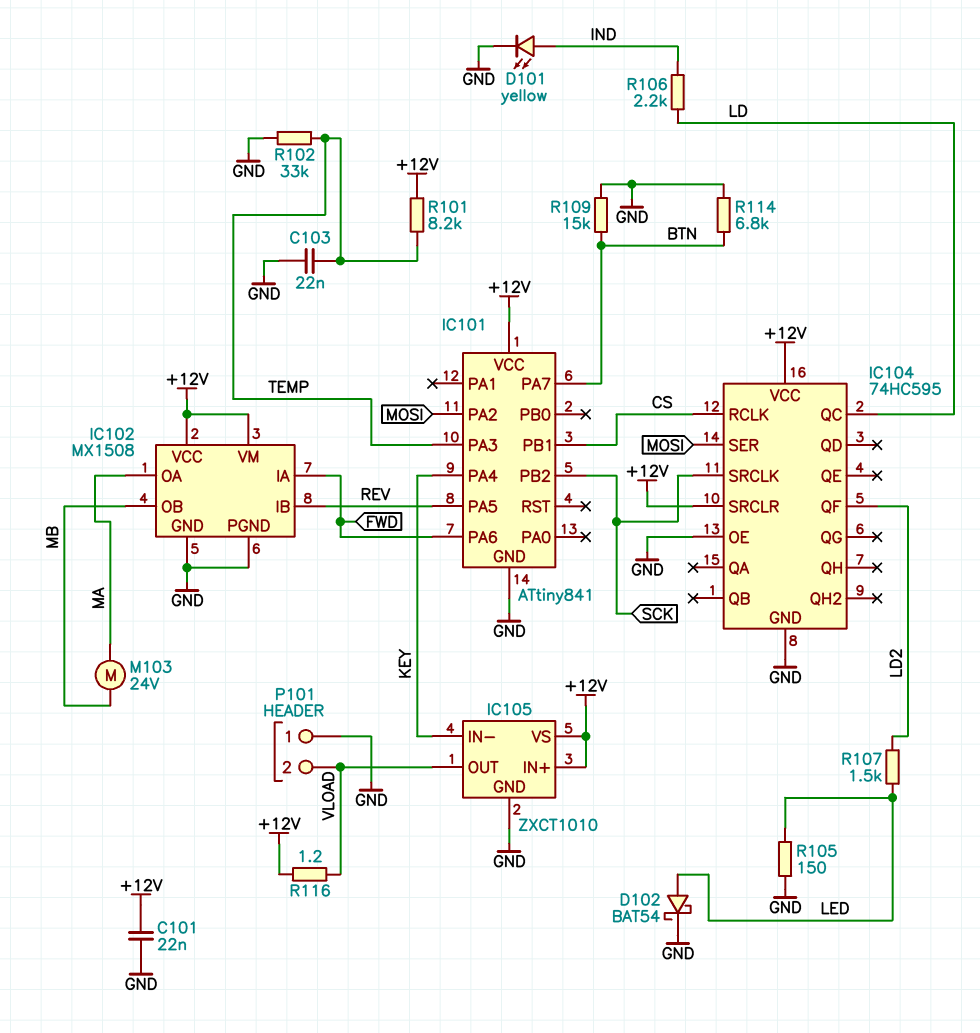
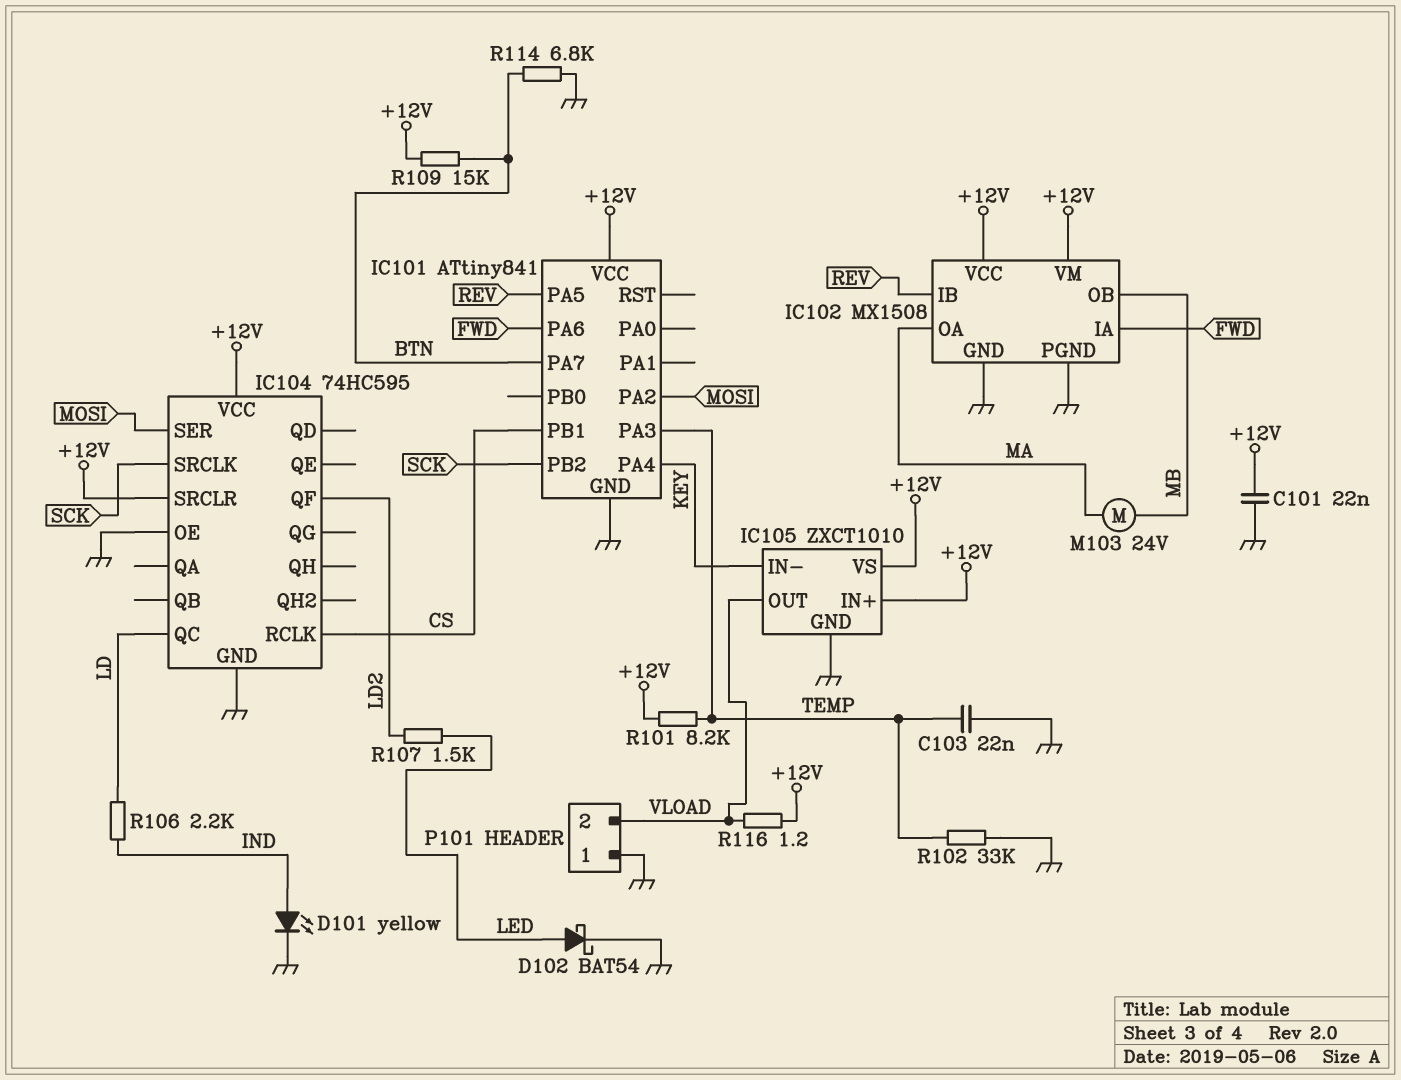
R105: 150 (GND, LED) -> none
R109: 15k (BTN, GND) -> 15k (+12V, BTN)

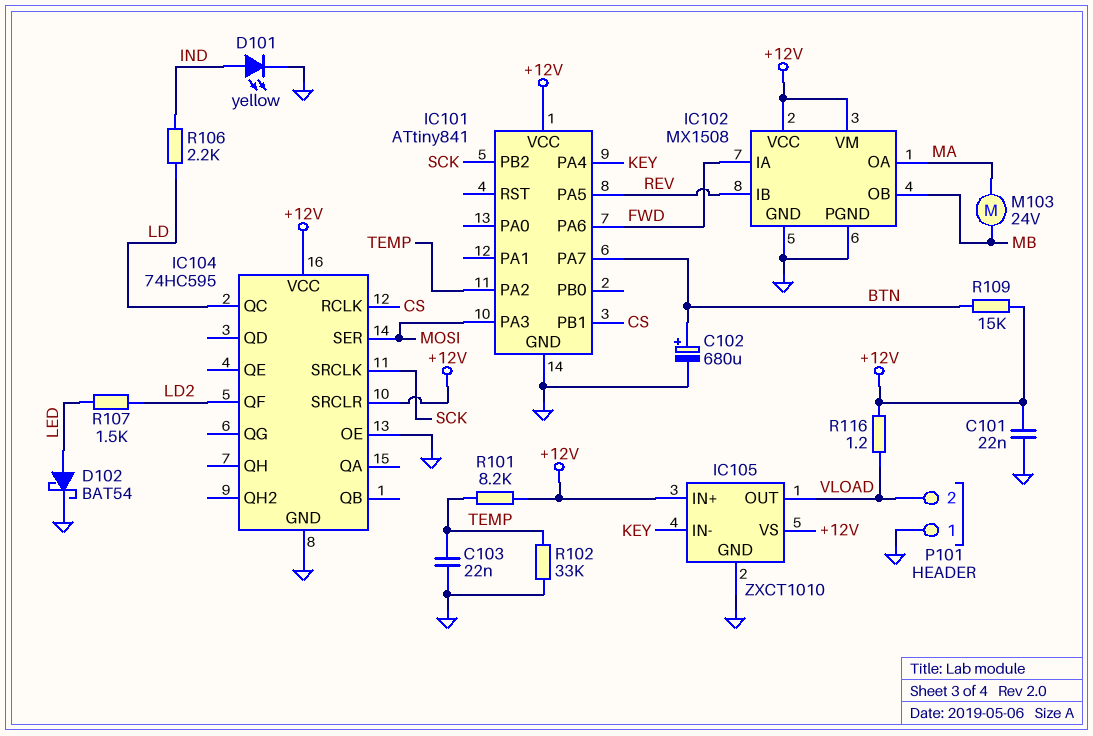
C102: none -> 680uF (plus BTN, minus GND)
IC101 pin PA2: MOSI -> TEMP
IC101 pin PA3: TEMP -> MOSI
R114: 6.8k (BTN, GND) -> none

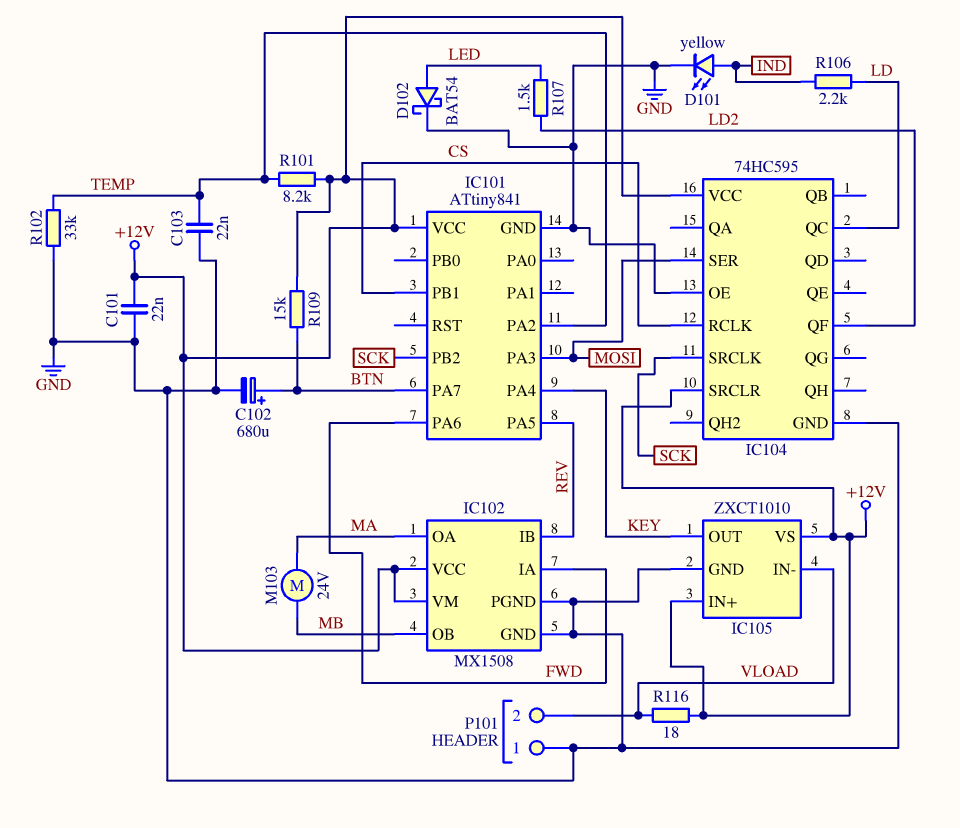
IC105 pin IN-: KEY -> VLOAD
IC105 pin OUT: VLOAD -> KEY
R116: 1.2 (+12V, VLOAD) -> 18 (+12V, VLOAD)

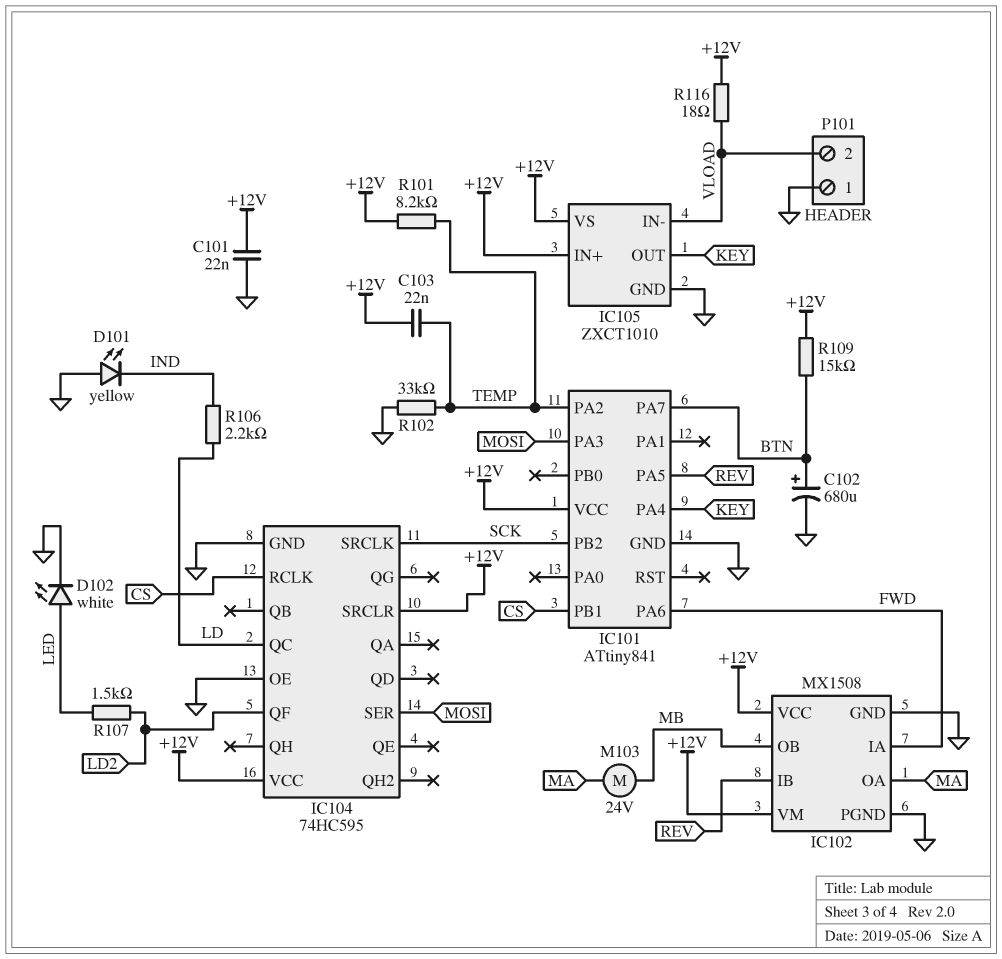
C103: 22nF (GND, TEMP) -> 22nF (+12V, TEMP)
D101: LED yellow (A IND, K GND) -> LED yellow (A GND, K IND)
D102: schottky BAT54 (A LED, K GND) -> LED white (A LED, K GND)

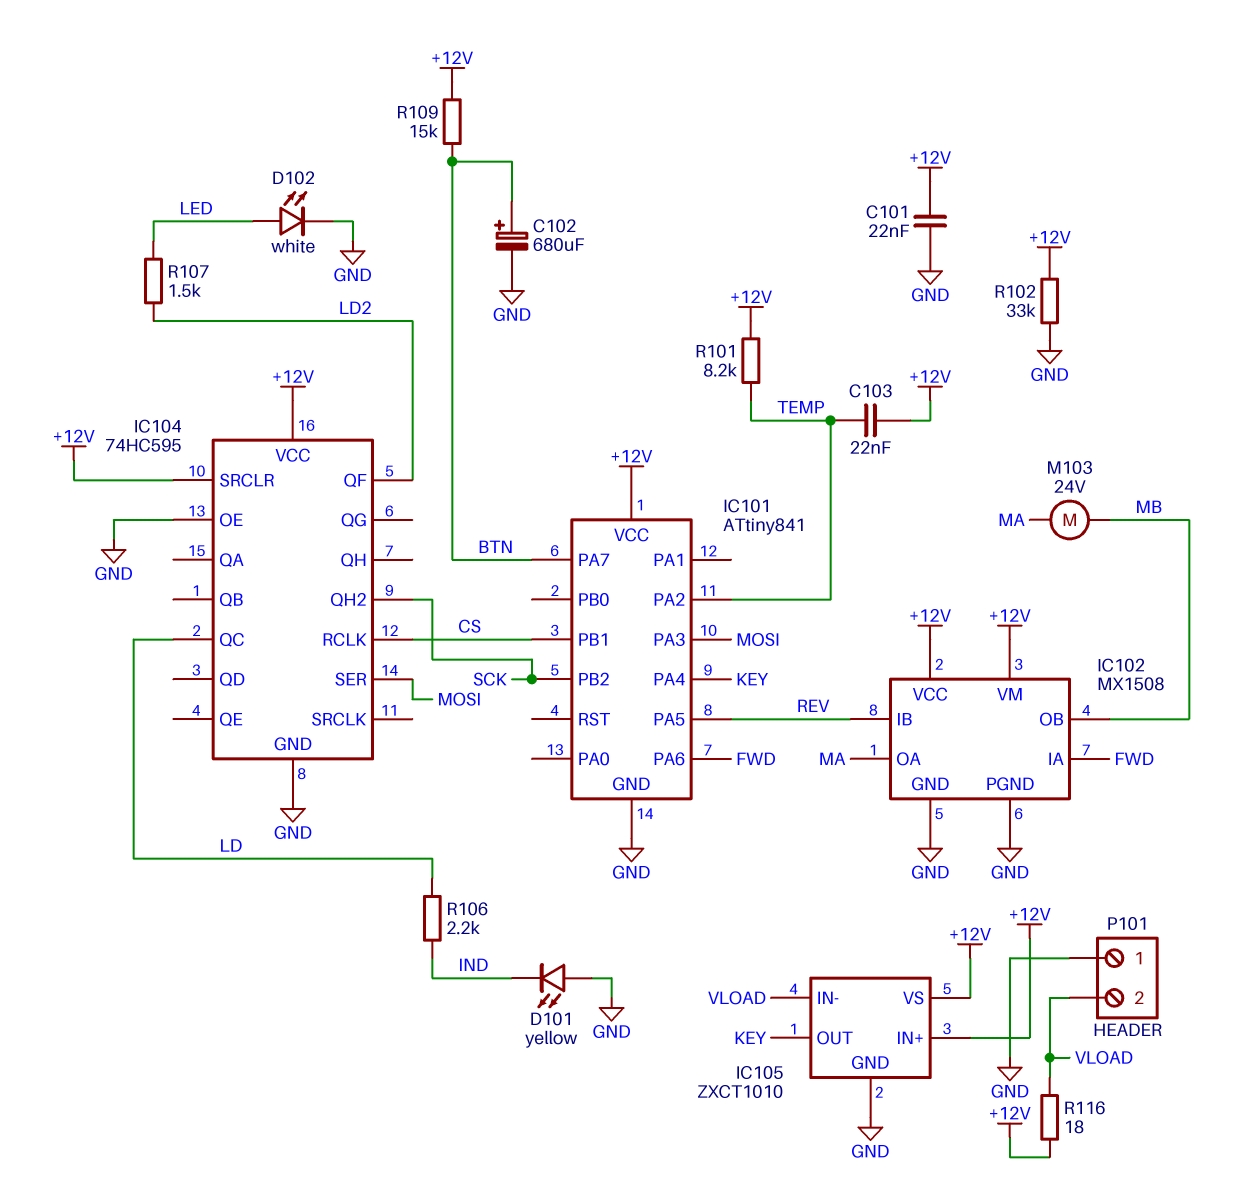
IC104 pin QH2: none -> SCK
IC104 pin SRCLK: SCK -> none
R102: 33k (GND, TEMP) -> 33k (+12V, GND)

